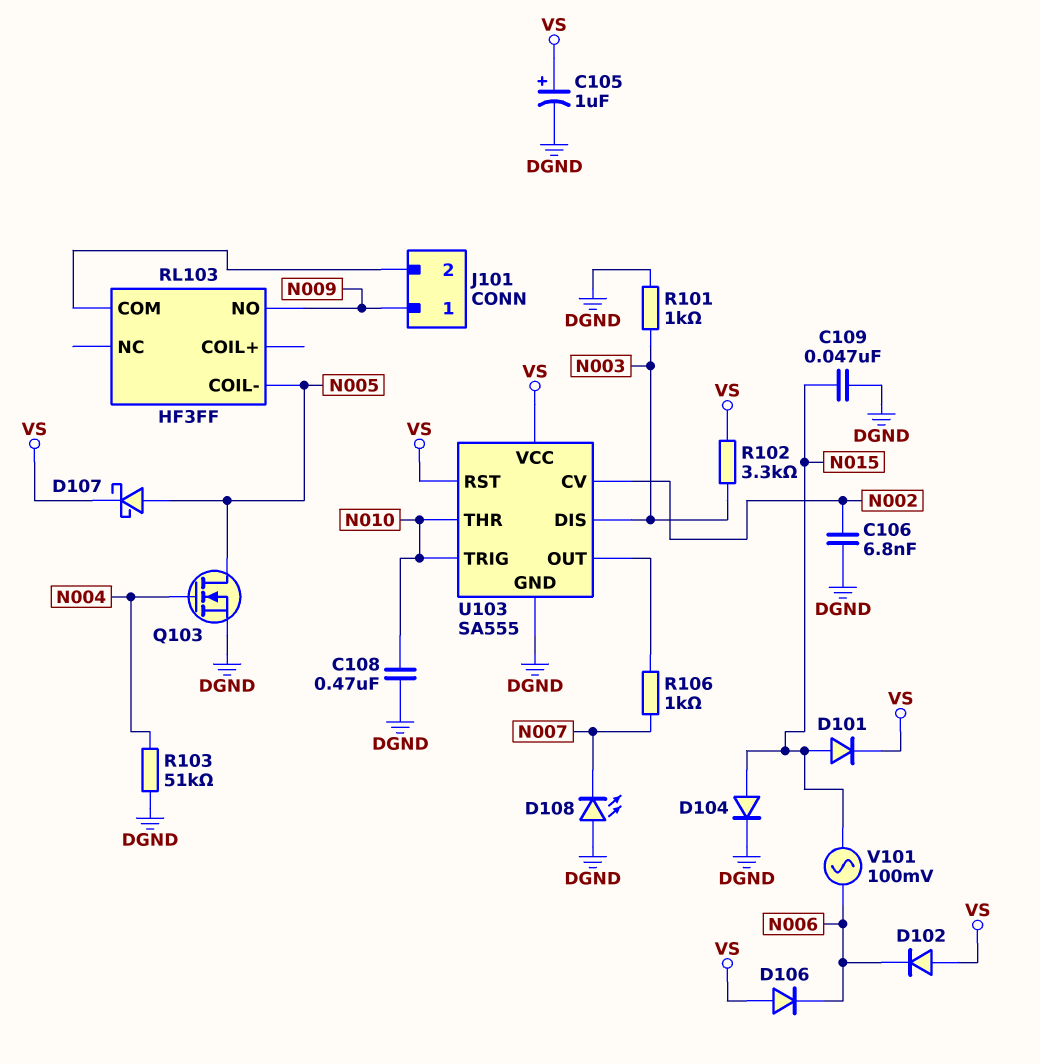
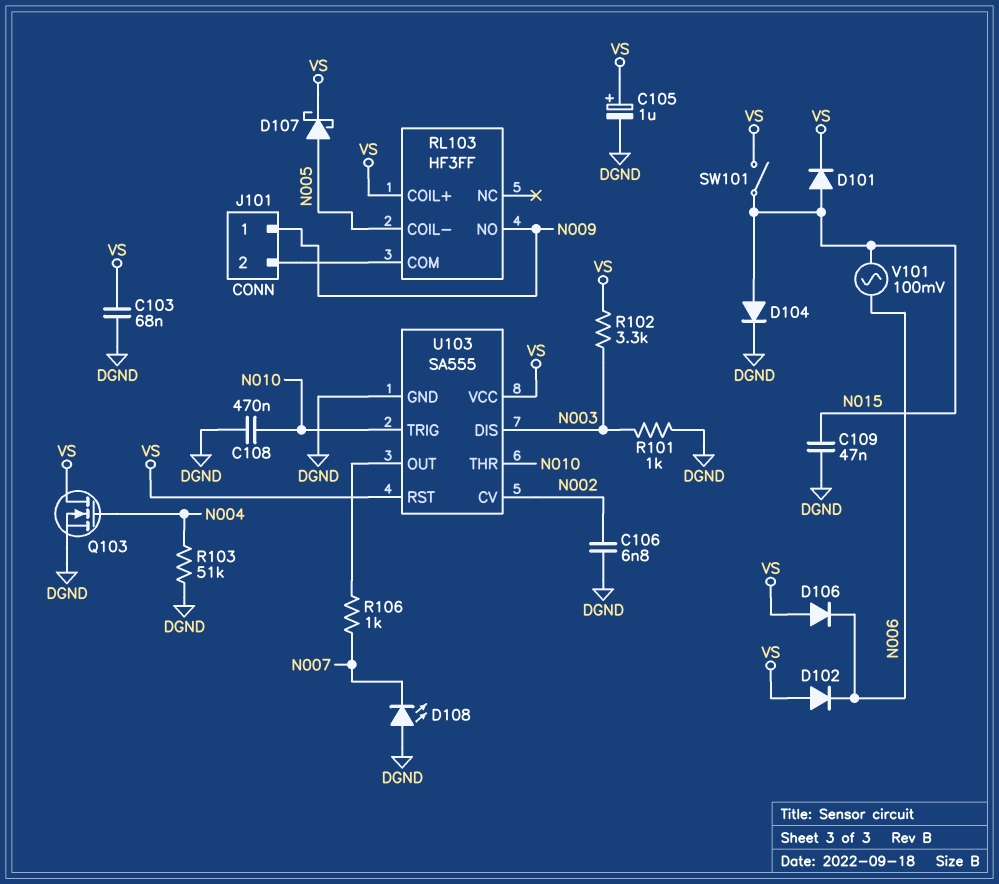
C103: none -> 68nF (DGND, VS)
Q103: NMOS (G N004, D N005, S DGND) -> NMOS (G N004, D VS, S DGND)
RL103 pin COIL+: none -> VS
SW101: none -> switch (N015, VS)

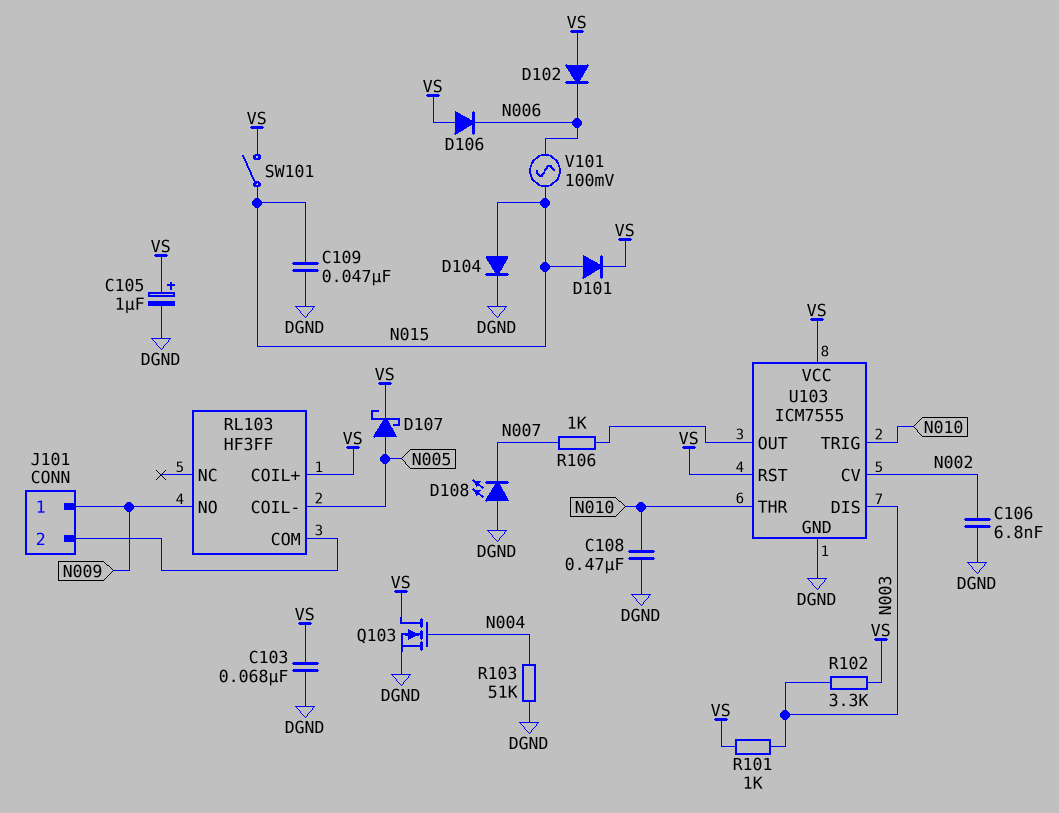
R101: 1k (DGND, N003) -> 1k (N003, VS)
U103: SA555 -> ICM7555

